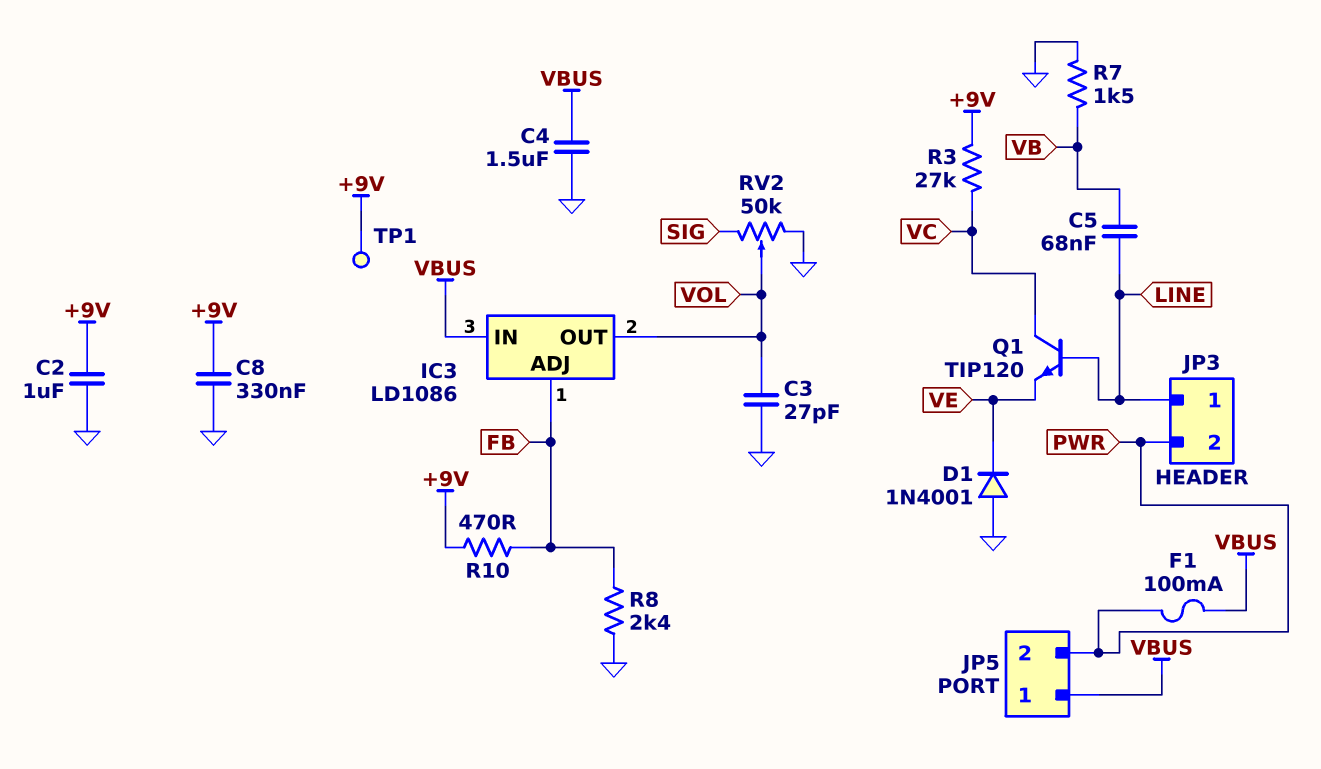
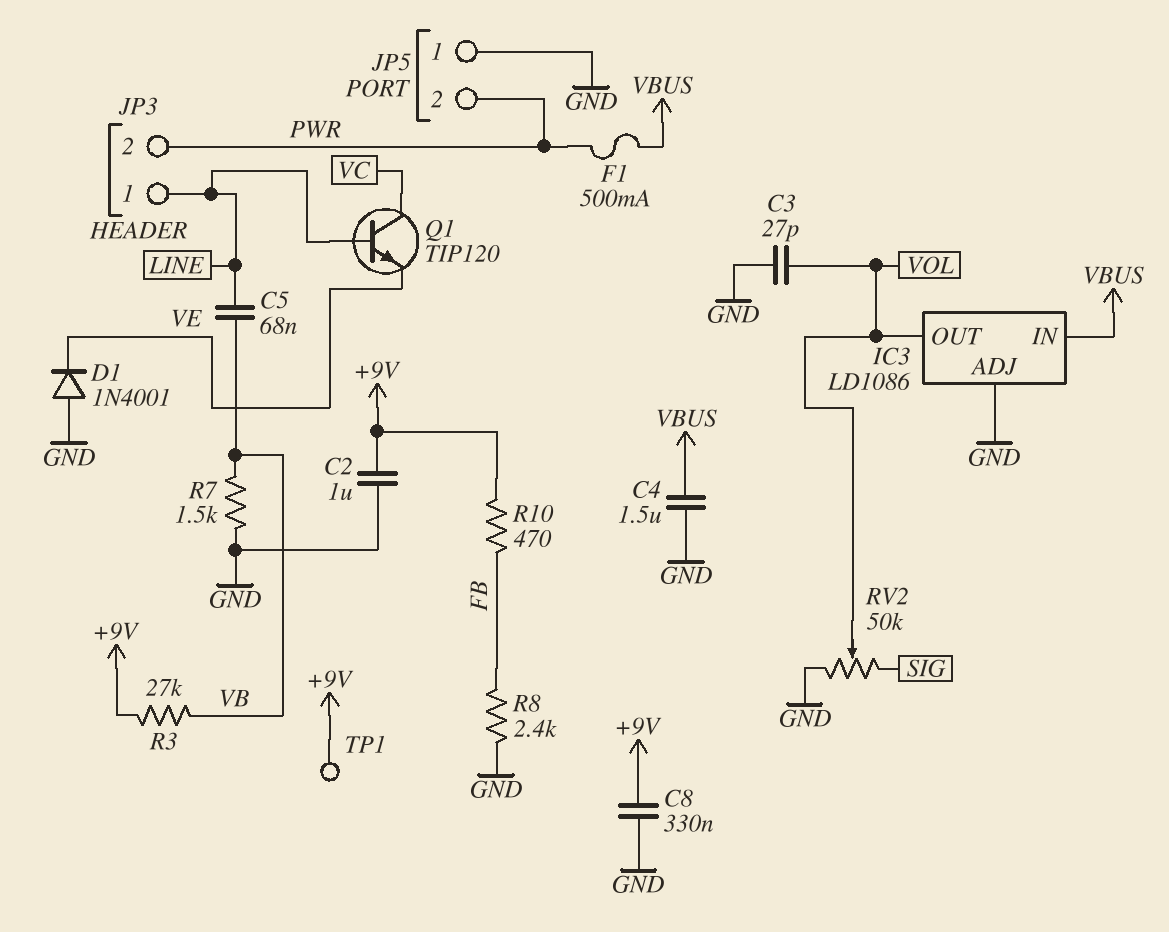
F1: 100mA (PWR, VBUS) -> 500mA (PWR, VBUS)
IC3 pin ADJ: FB -> GND
JP5 pin 1: VBUS -> GND
R3: 27k (+9V, VC) -> 27k (+9V, VB)

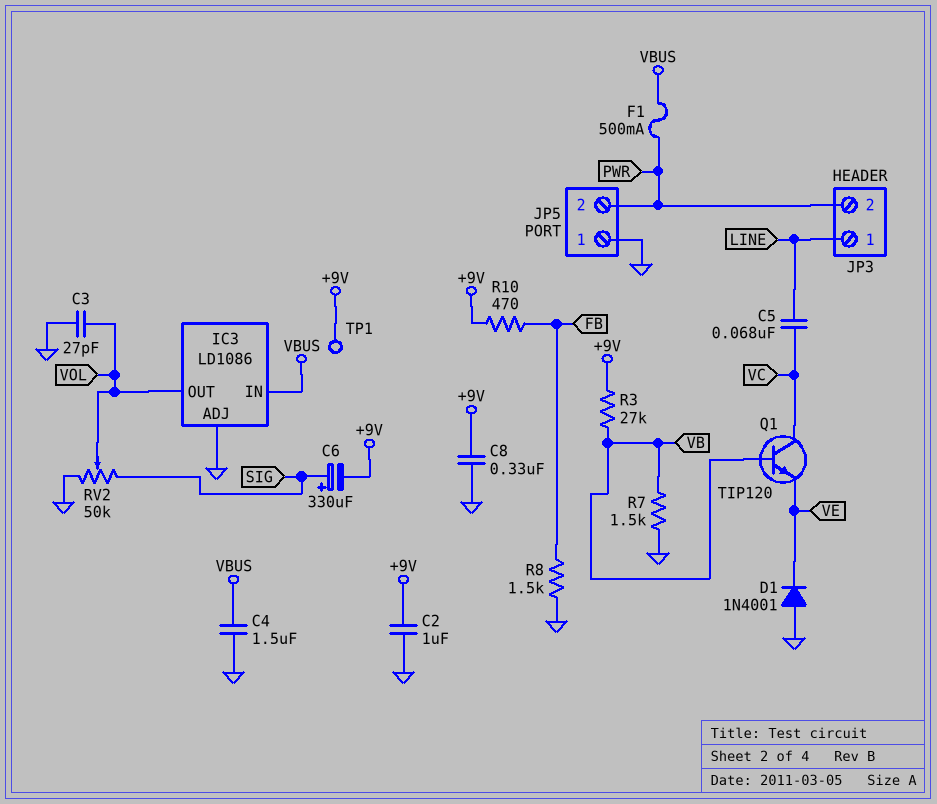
C5: 68nF (LINE, VB) -> 68nF (LINE, VC)
C6: none -> 330uF (plus SIG, minus +9V)
Q1: NPN TIP120 (B LINE, C VC, E VE) -> NPN TIP120 (B VB, C VC, E VE)
R8: 2.4k (FB, GND) -> 1.5k (FB, GND)

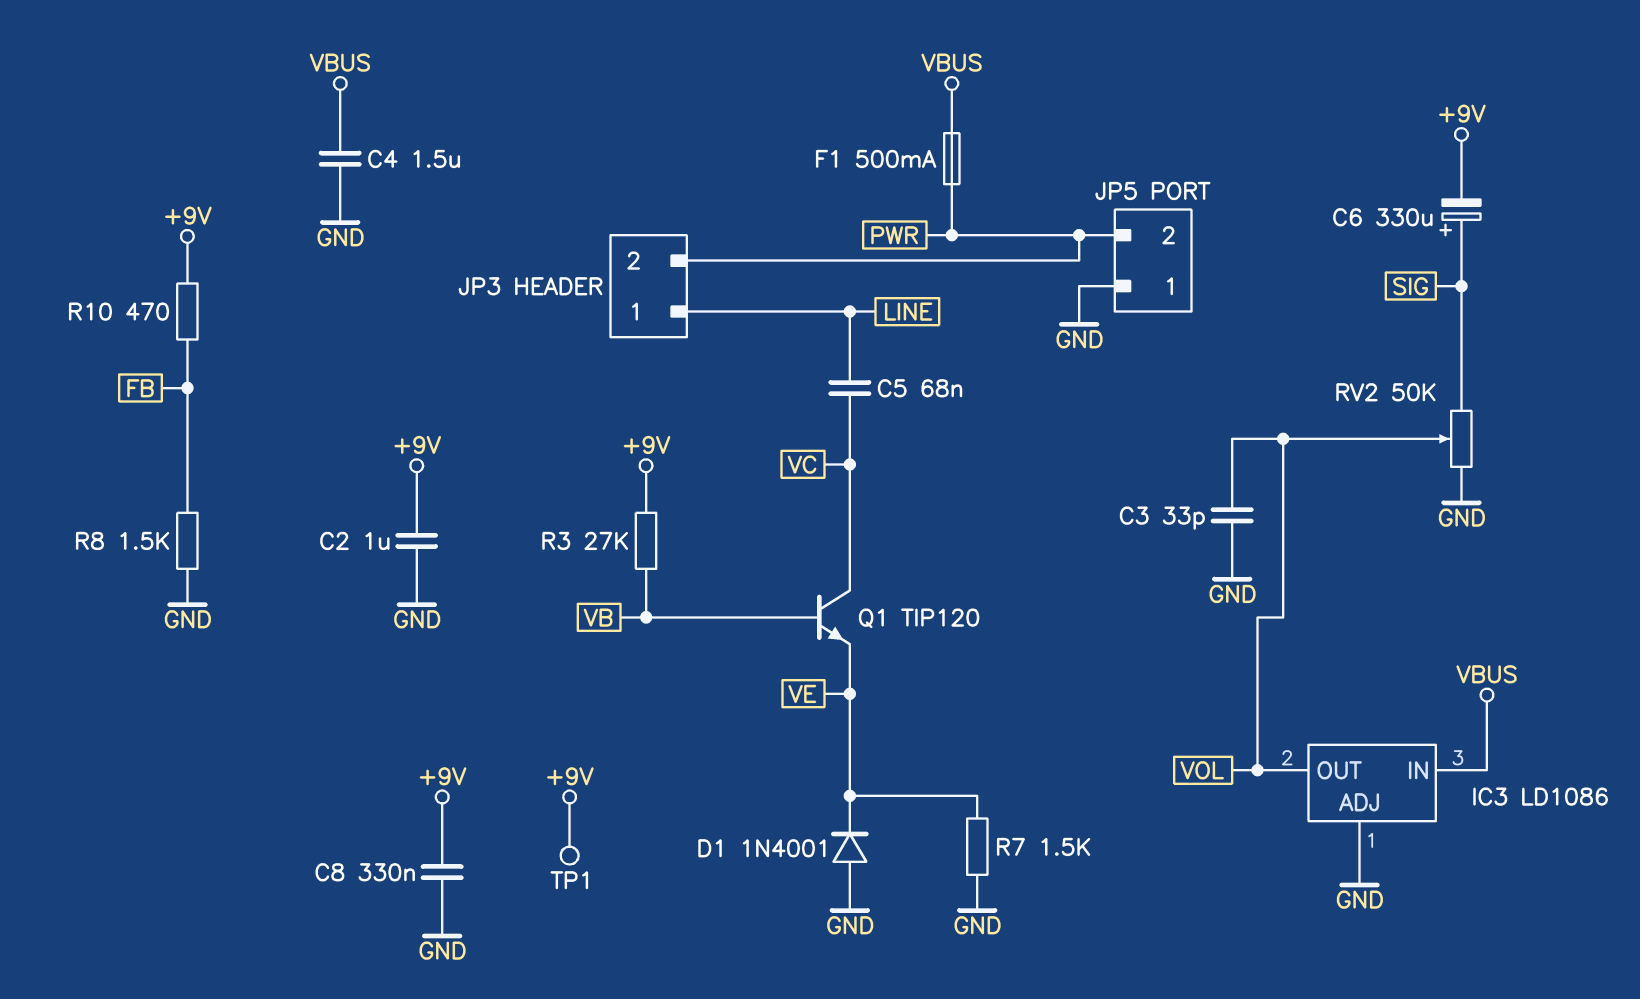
C3: 27pF (GND, VOL) -> 33pF (GND, VOL)
R7: 1.5k (GND, VB) -> 1.5k (GND, VE)

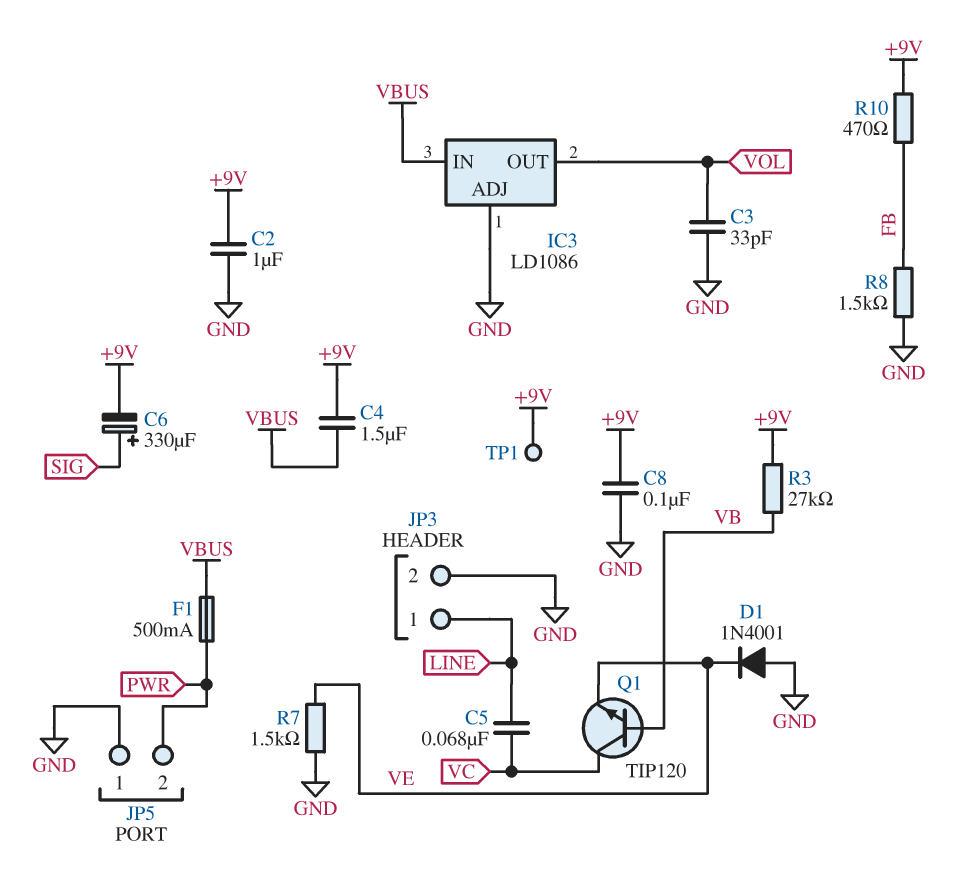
C4: 1.5uF (GND, VBUS) -> 1.5uF (+9V, VBUS)
C8: 330nF (+9V, GND) -> 100nF (+9V, GND)
JP3 pin 2: PWR -> GND
RV2: 50k (GND, SIG, wiper VOL) -> none

